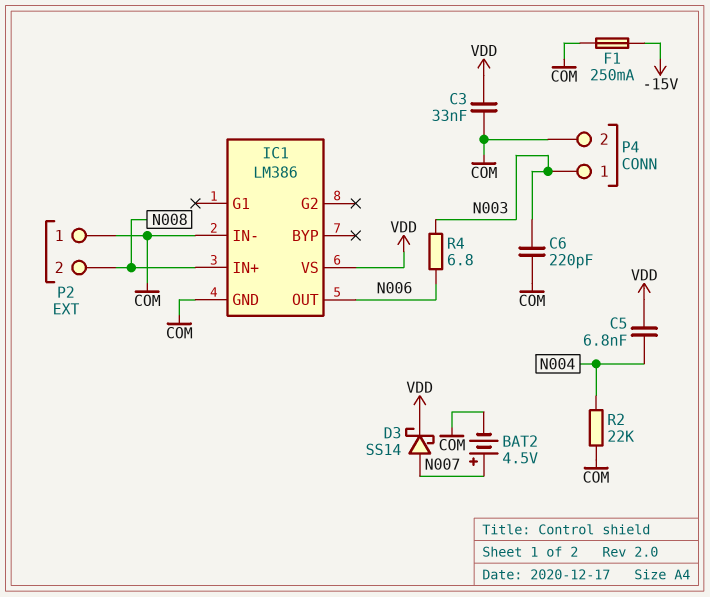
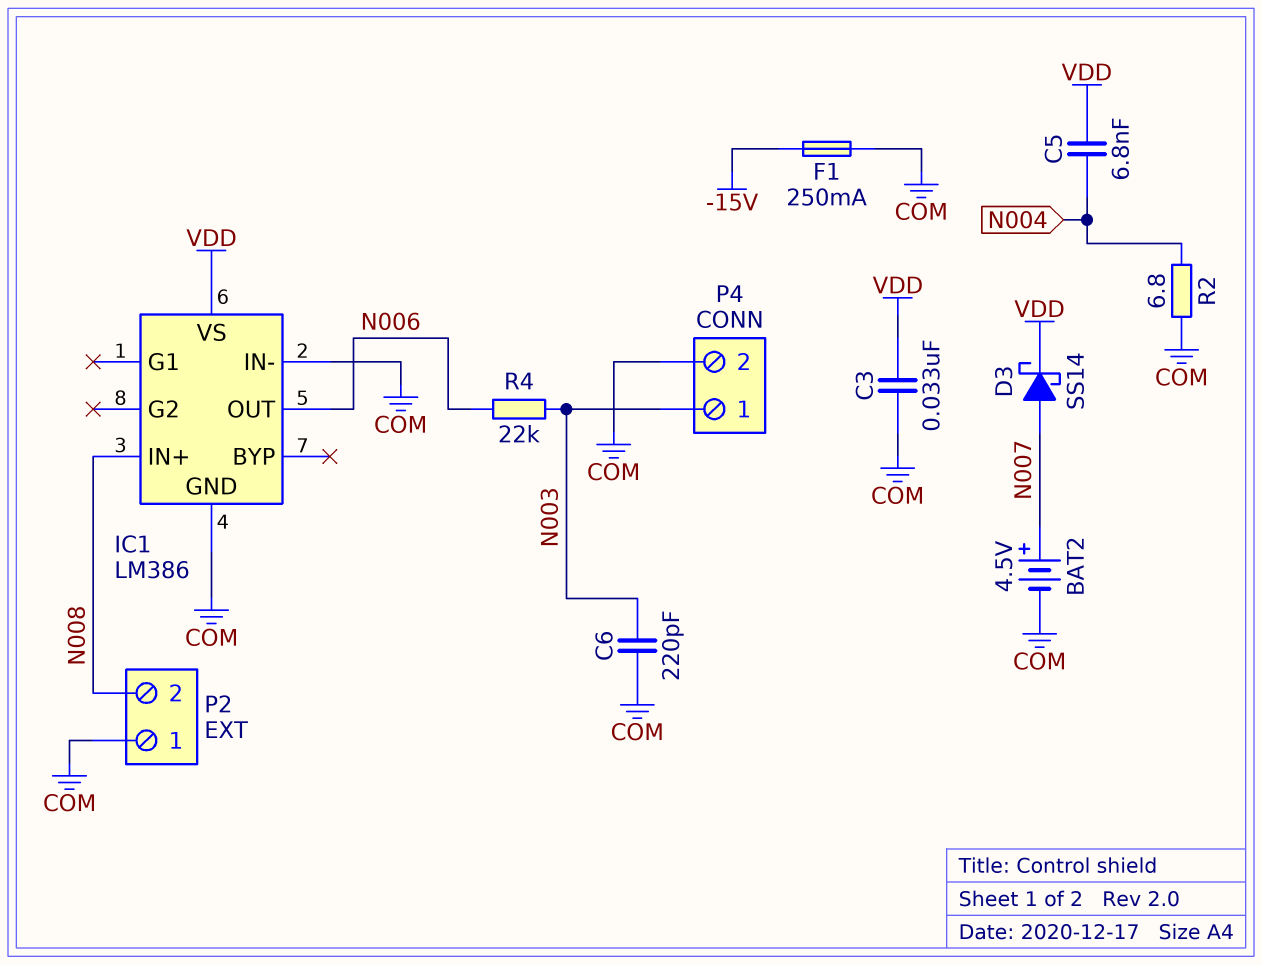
R2: 22k (COM, N004) -> 6.8 (COM, N004)
R4: 6.8 (N003, N006) -> 22k (N003, N006)

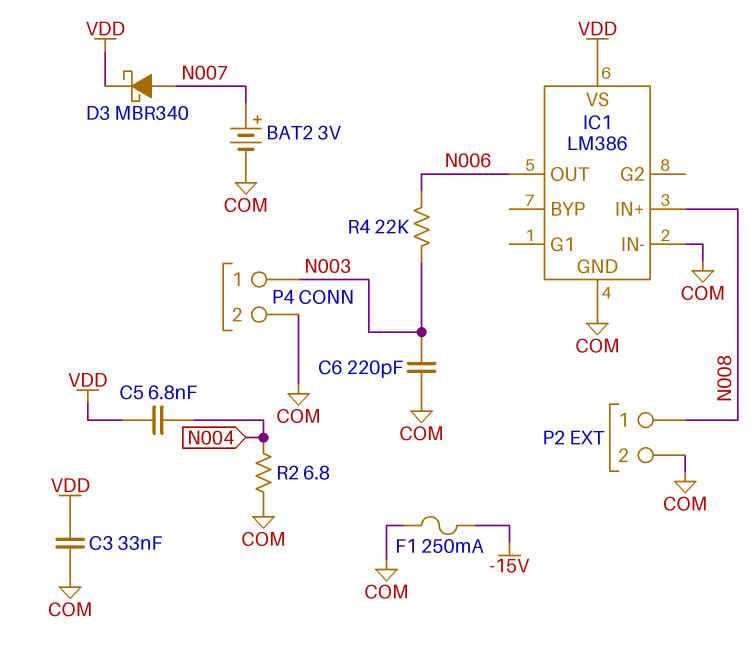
BAT2: 4.5V (plus N007, minus COM) -> 3V (plus N007, minus COM)
D3: schottky SS14 (A N007, K VDD) -> schottky MBR340 (A N007, K VDD)
P2 pin 1: COM -> N008
P2 pin 2: N008 -> COM

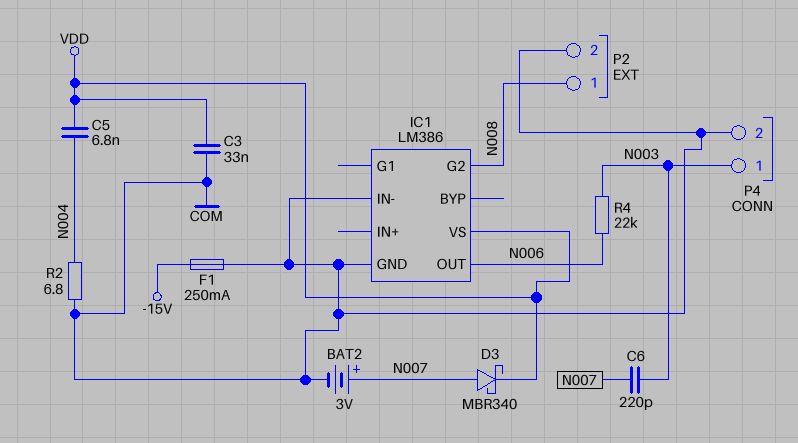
C6: 220pF (COM, N003) -> 220pF (N003, N007)
IC1 pin G2: none -> N008
IC1 pin IN+: N008 -> none

